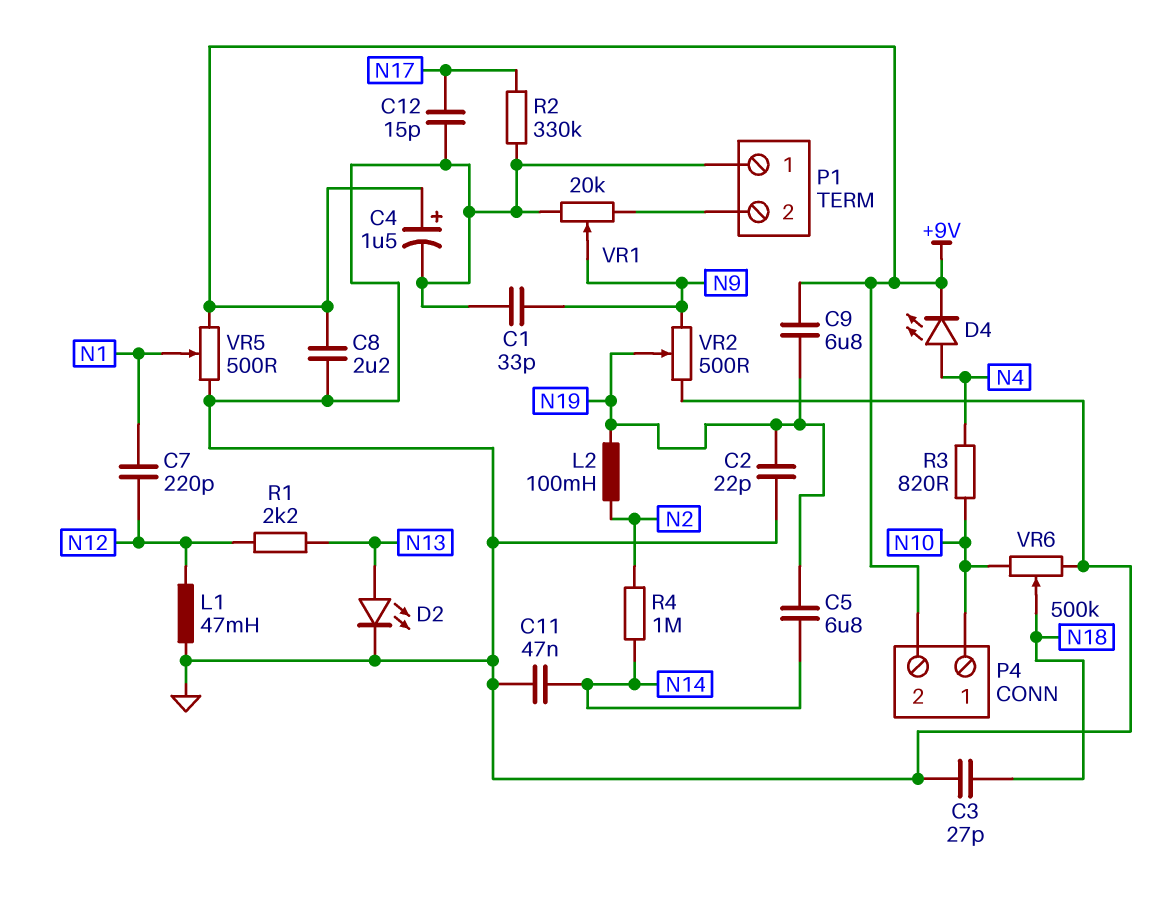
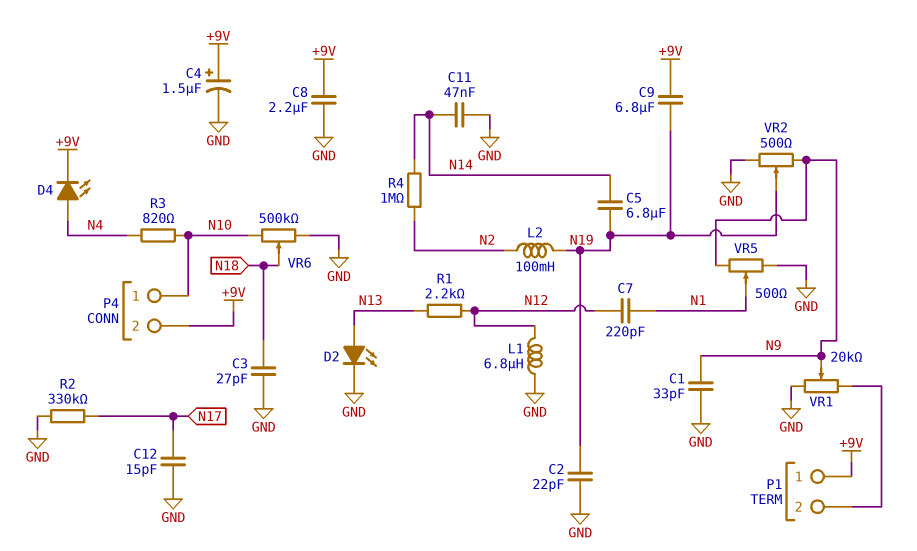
L1: 47mH (GND, N12) -> 6.8uH (GND, N12)
P1 pin 1: GND -> +9V
VR5: 500 (+9V, GND, wiper N1) -> 500 (GND, N9, wiper N1)

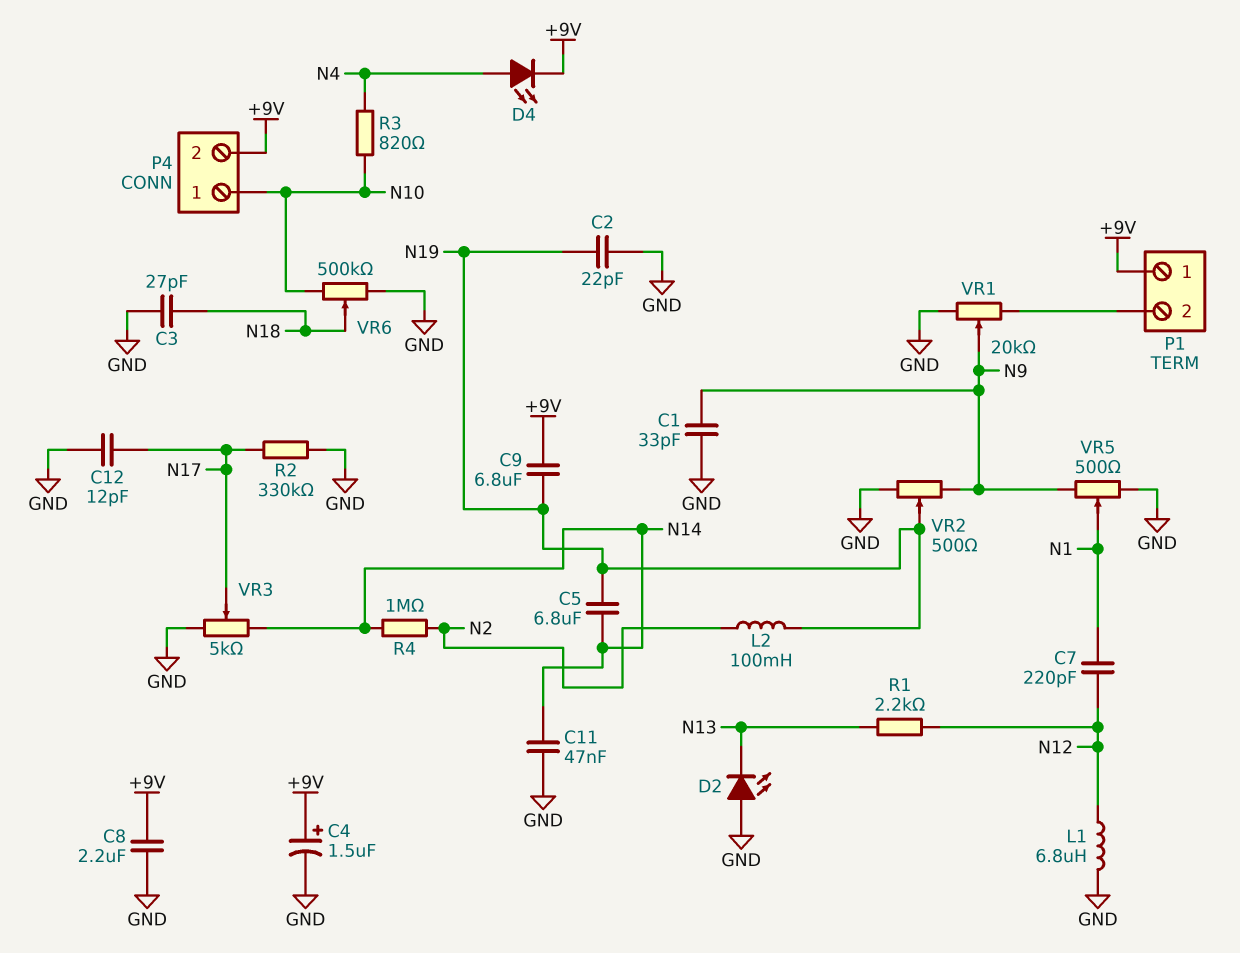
C12: 15pF (GND, N17) -> 12pF (GND, N17)
D2: LED (A N13, K GND) -> LED (A GND, K N13)
VR3: none -> 5k (GND, N14, wiper N17)

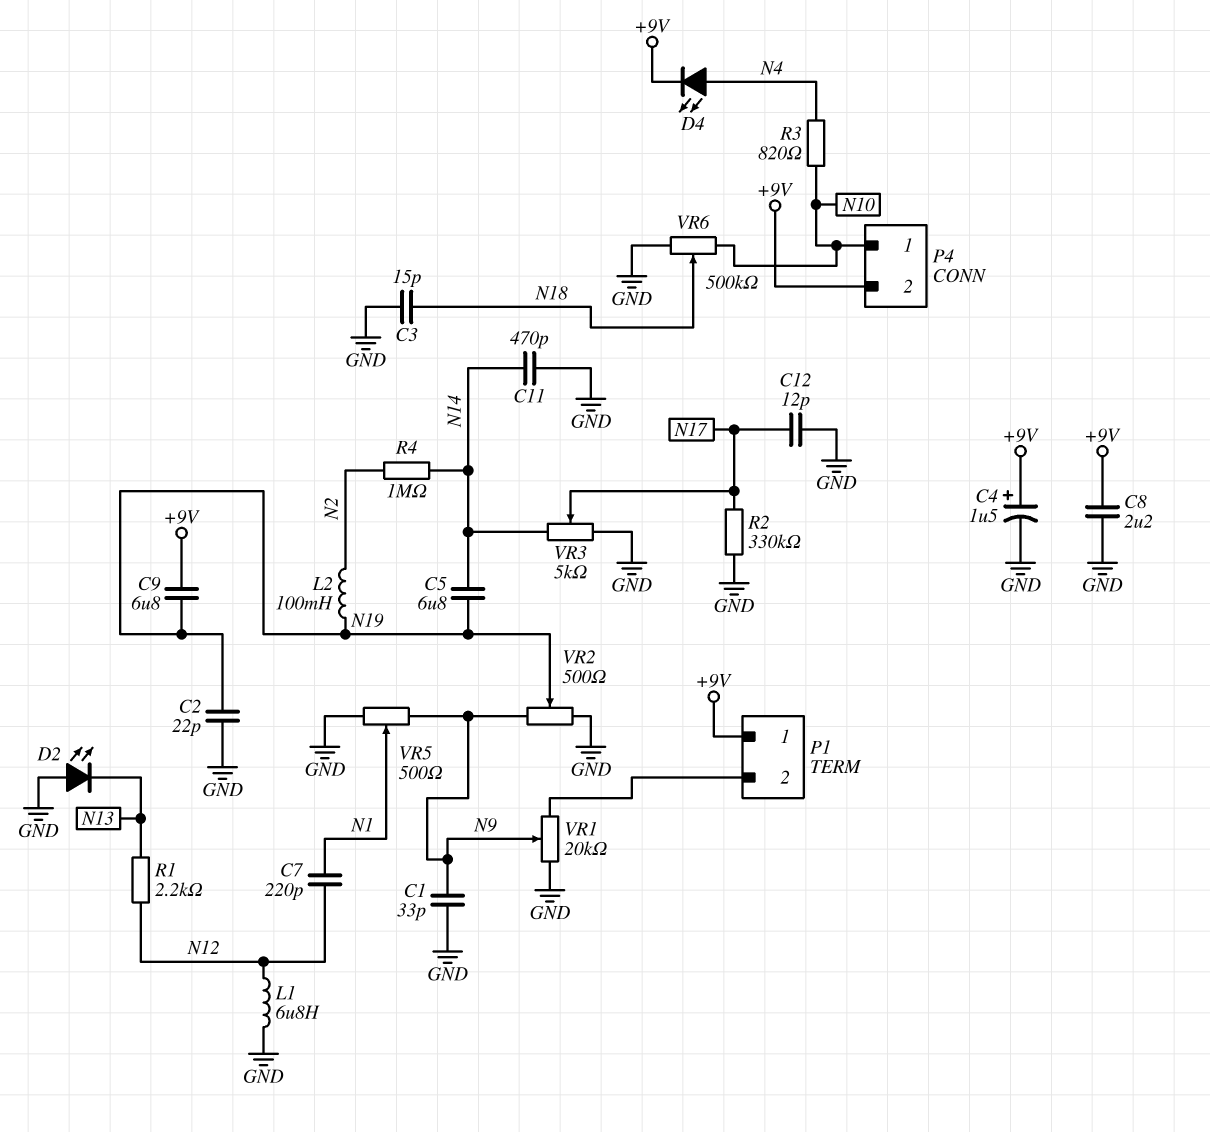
C3: 27pF (GND, N18) -> 15pF (GND, N18)
C11: 47nF (GND, N14) -> 470pF (GND, N14)

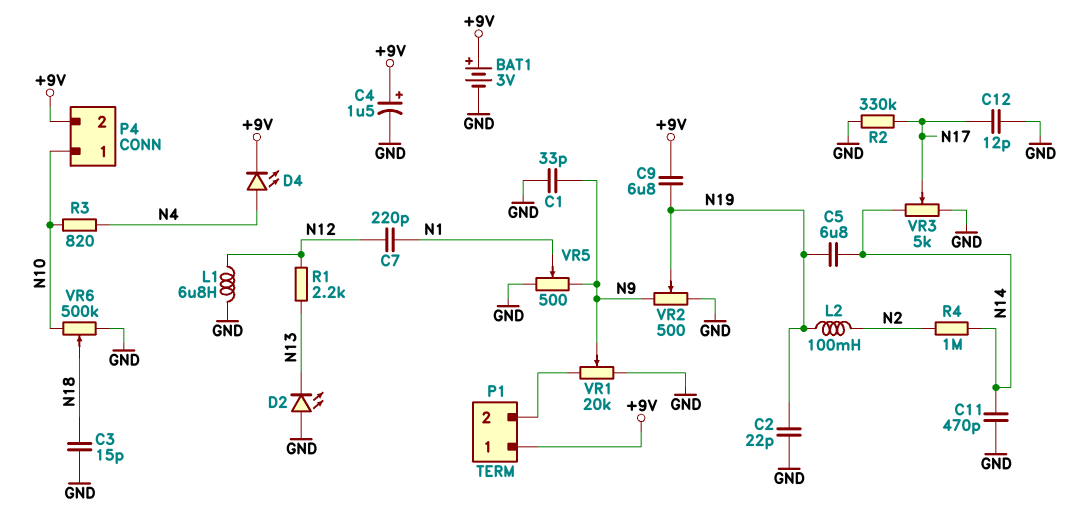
BAT1: none -> 3V (plus +9V, minus GND)
C8: 2.2uF (+9V, GND) -> none

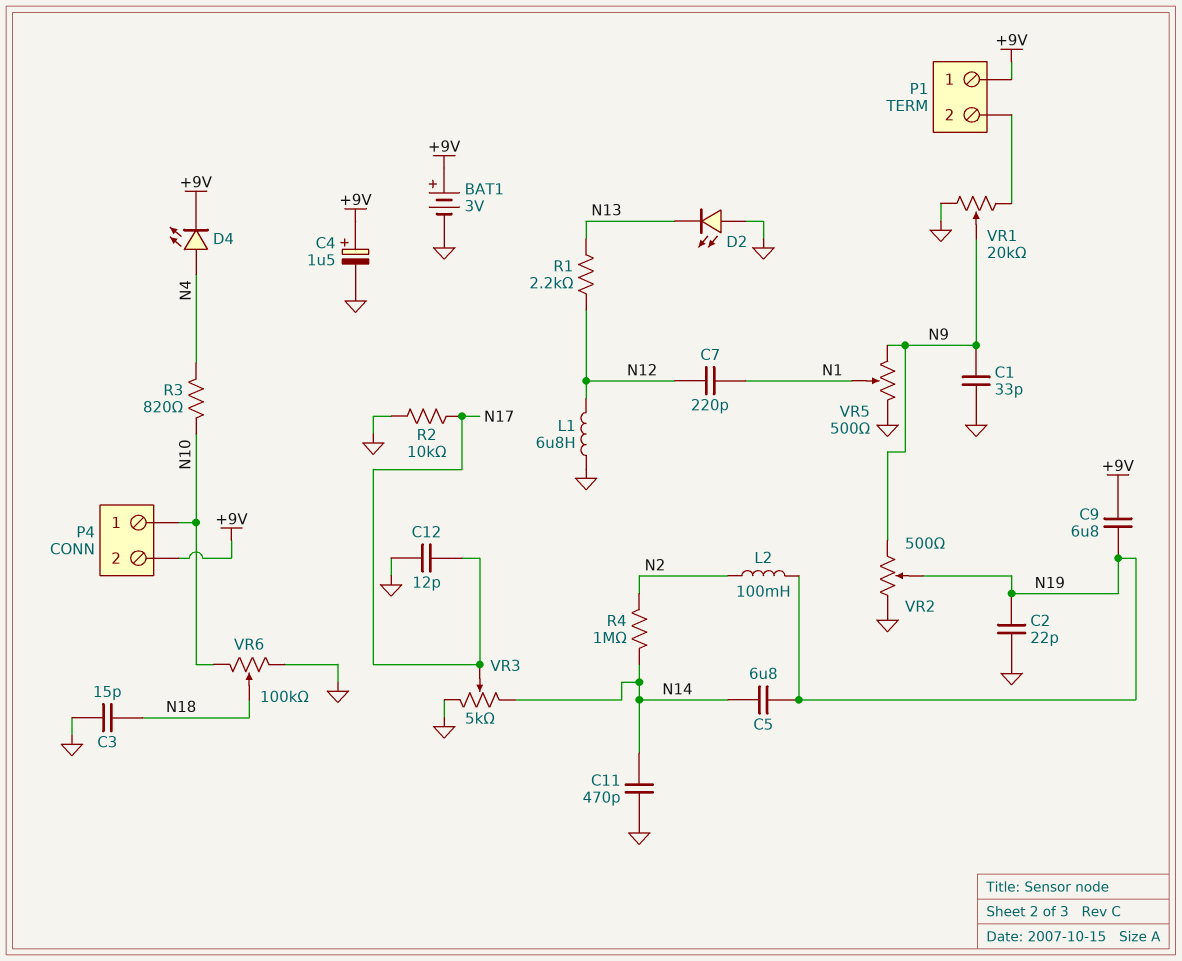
R2: 330k (GND, N17) -> 10k (GND, N17)
VR6: 500k (GND, N10, wiper N18) -> 100k (GND, N10, wiper N18)

